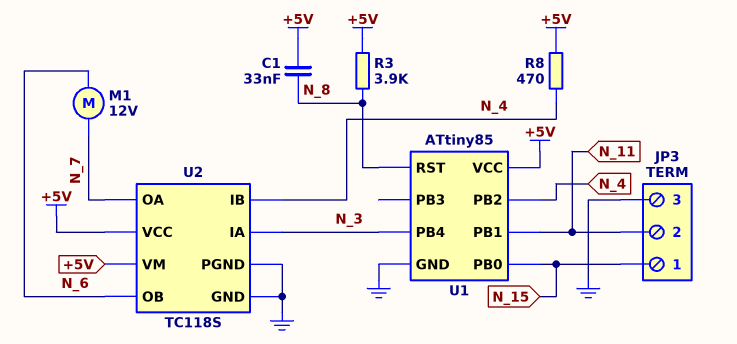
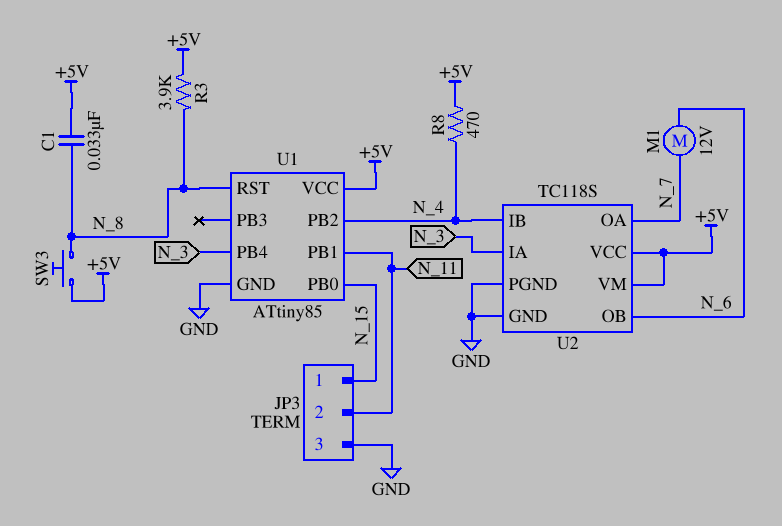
SW3: none -> button (+5V, N_8)

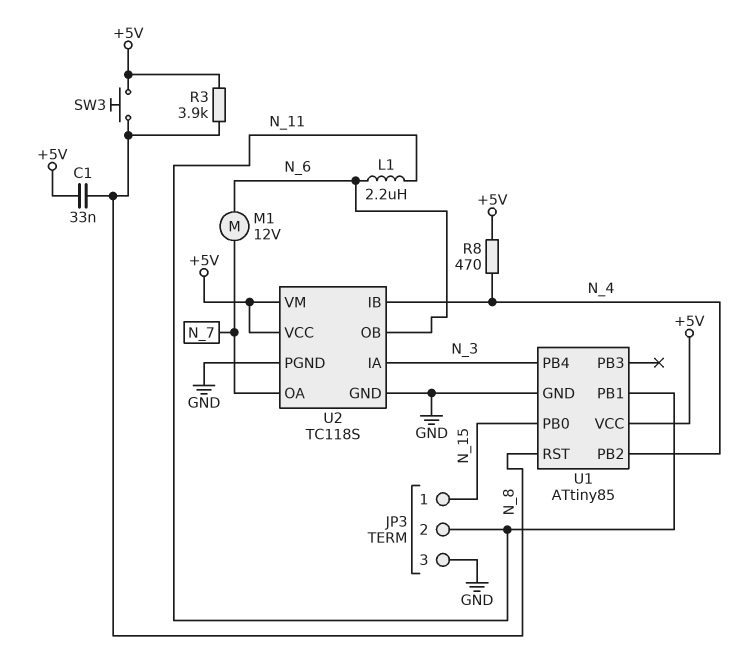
L1: none -> 2.2uH (N_6, N_11)

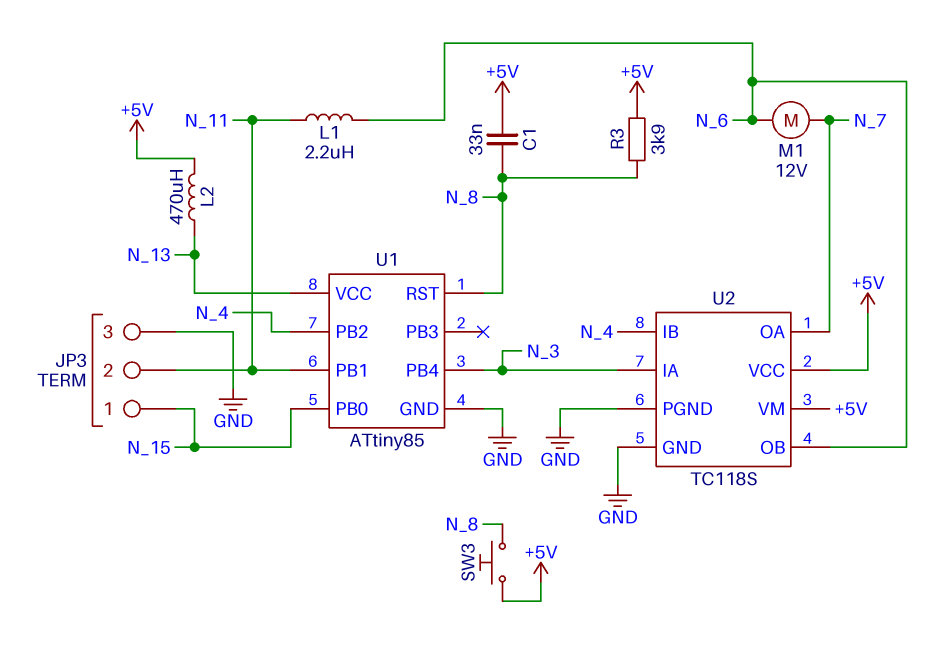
L2: none -> 470uH (+5V, N_13)
R8: 470 (+5V, N_4) -> none
U1 pin VCC: +5V -> N_13

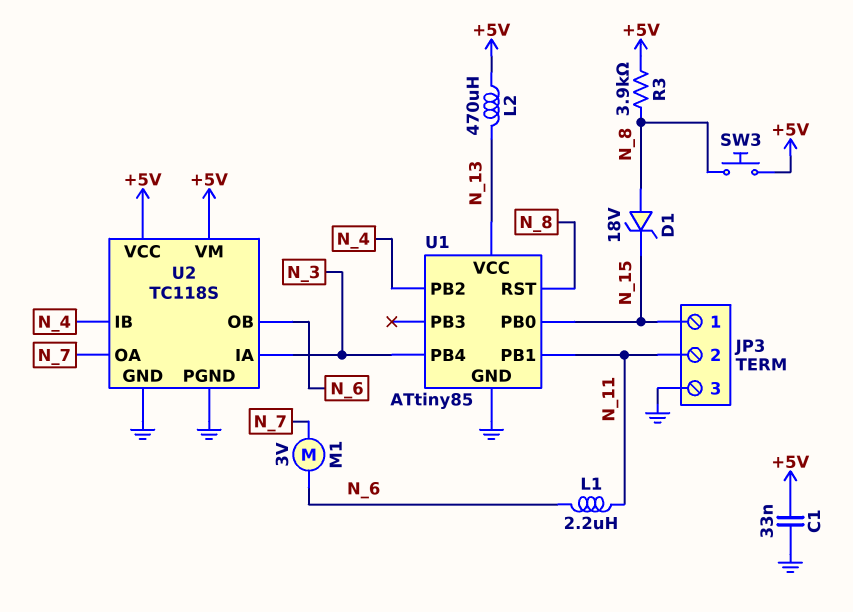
C1: 33nF (+5V, N_8) -> 33nF (+5V, GND)
D1: none -> zener 18V (A N_8, K N_15)
M1: motor 12V (N_6, N_7) -> motor 3V (N_6, N_7)

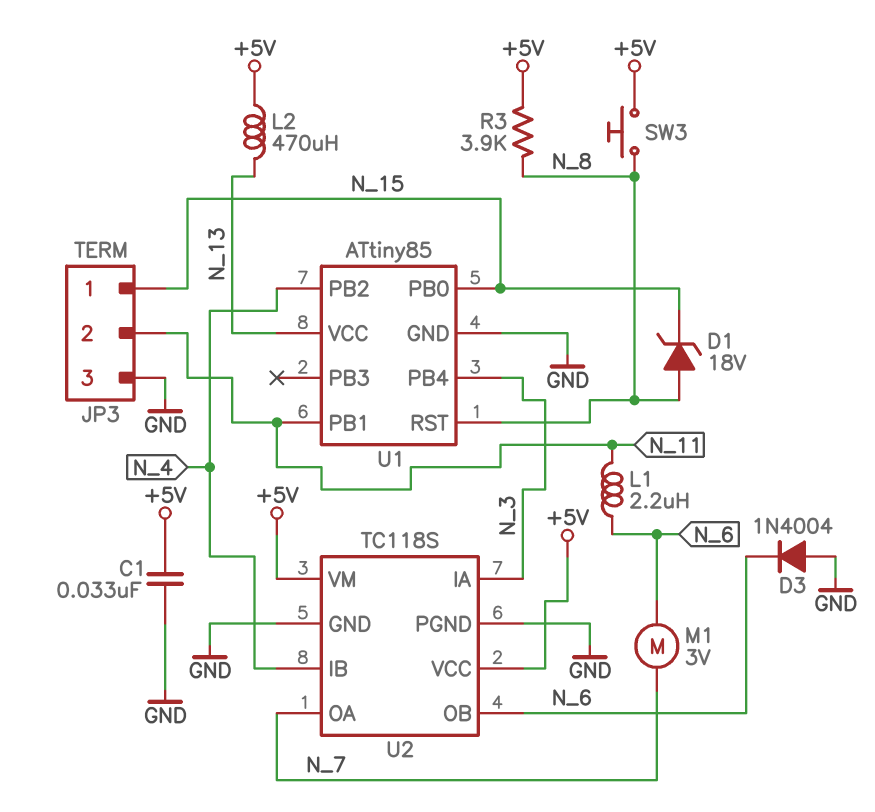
D3: none -> diode 1N4004 (A GND, K N_6)

